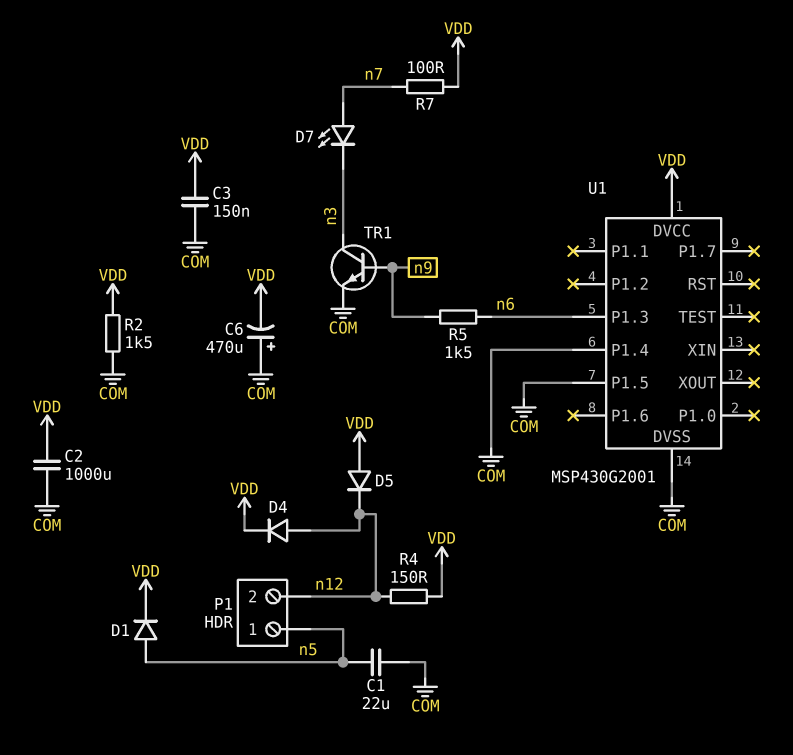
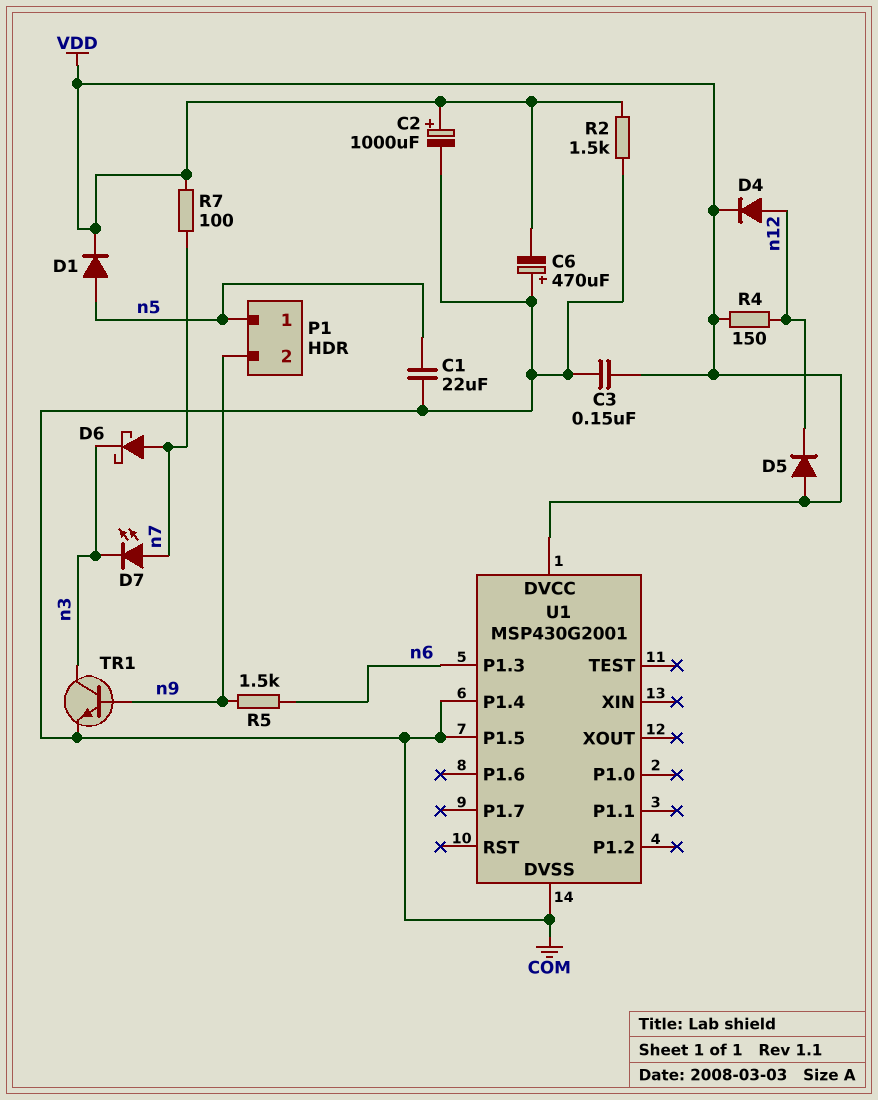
C2: 1000uF (COM, VDD) -> 1000uF (plus VDD, minus COM)
D6: none -> schottky (A n7, K n3)
P1 pin 2: n12 -> n9

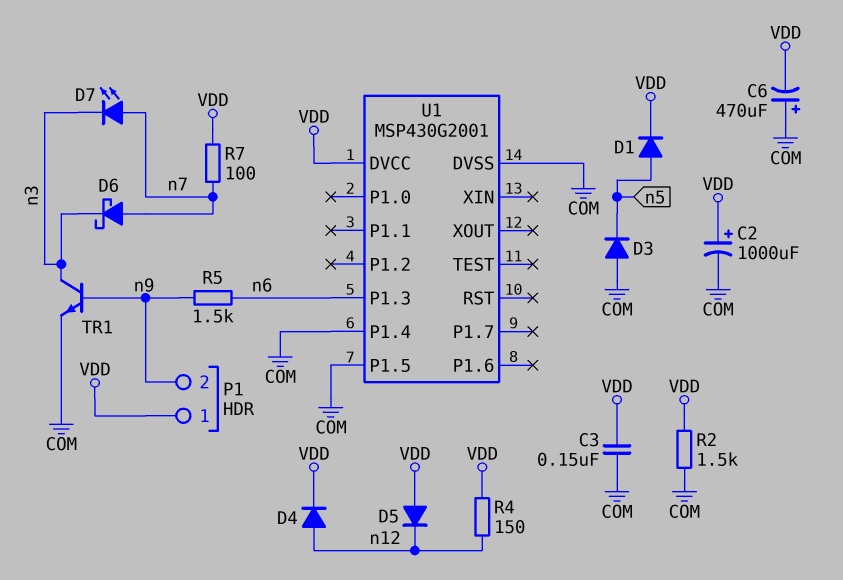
C1: 22uF (COM, n5) -> none
D3: none -> diode (A COM, K n5)
P1 pin 1: n5 -> VDD

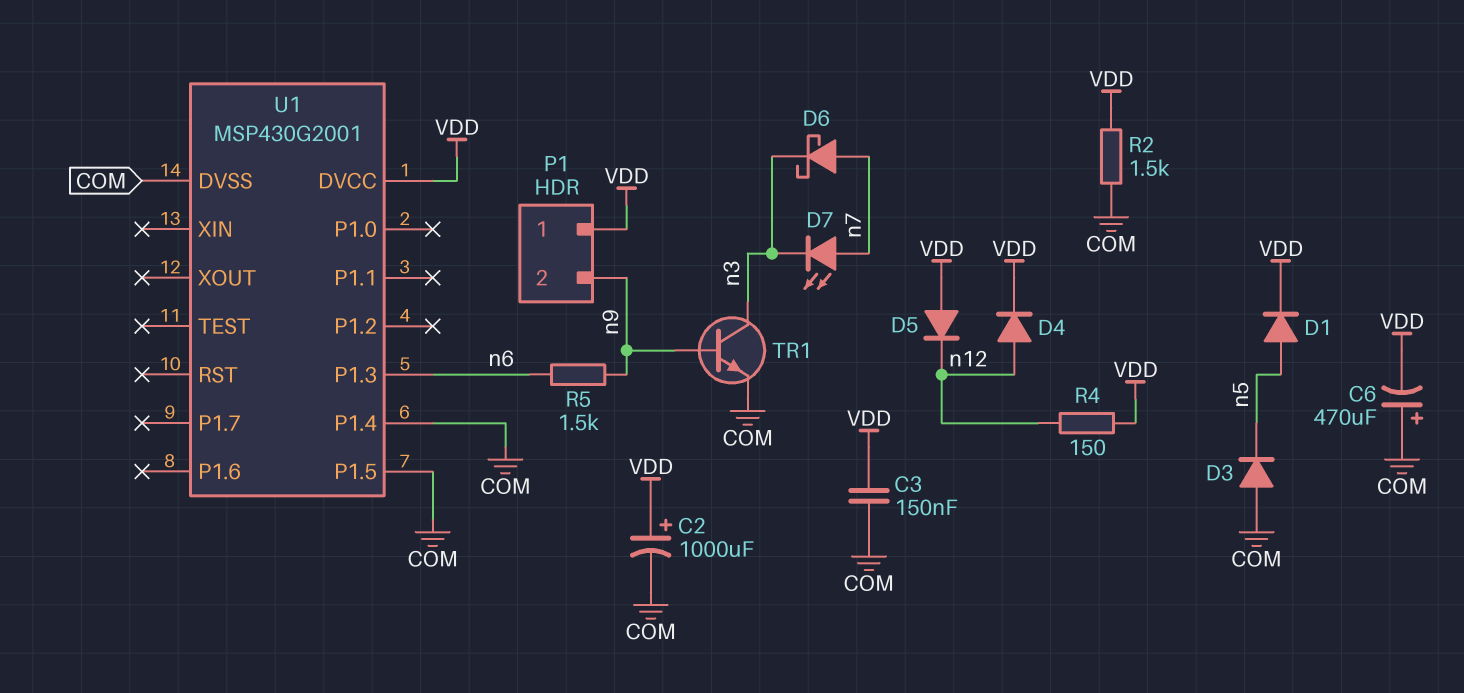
R7: 100 (VDD, n7) -> none

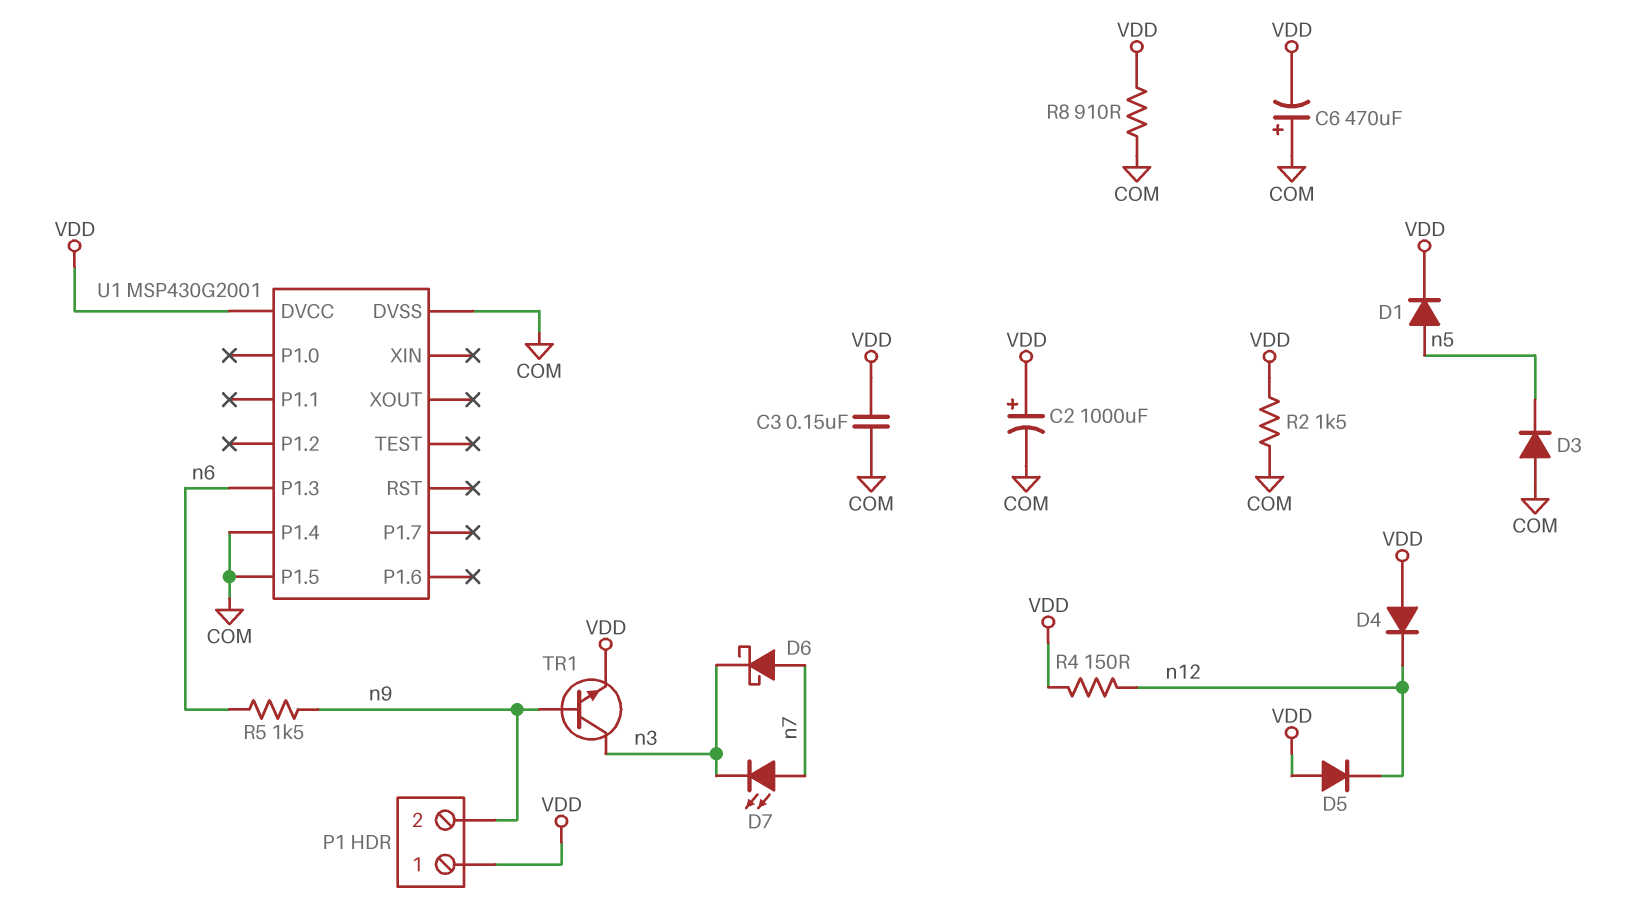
D4: diode (A n12, K VDD) -> diode (A VDD, K n12)
R8: none -> 910 (COM, VDD)
TR1: NPN (B n9, C n3, E COM) -> NPN (B n9, C n3, E VDD)

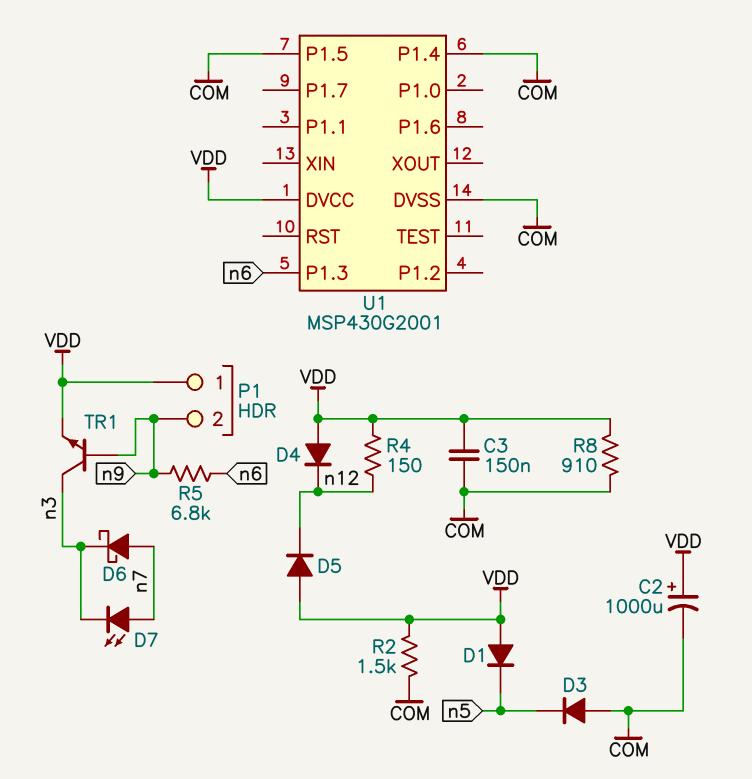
C6: 470uF (plus COM, minus VDD) -> none
D1: diode (A n5, K VDD) -> diode (A VDD, K n5)
R5: 1.5k (n6, n9) -> 6.8k (n6, n9)

